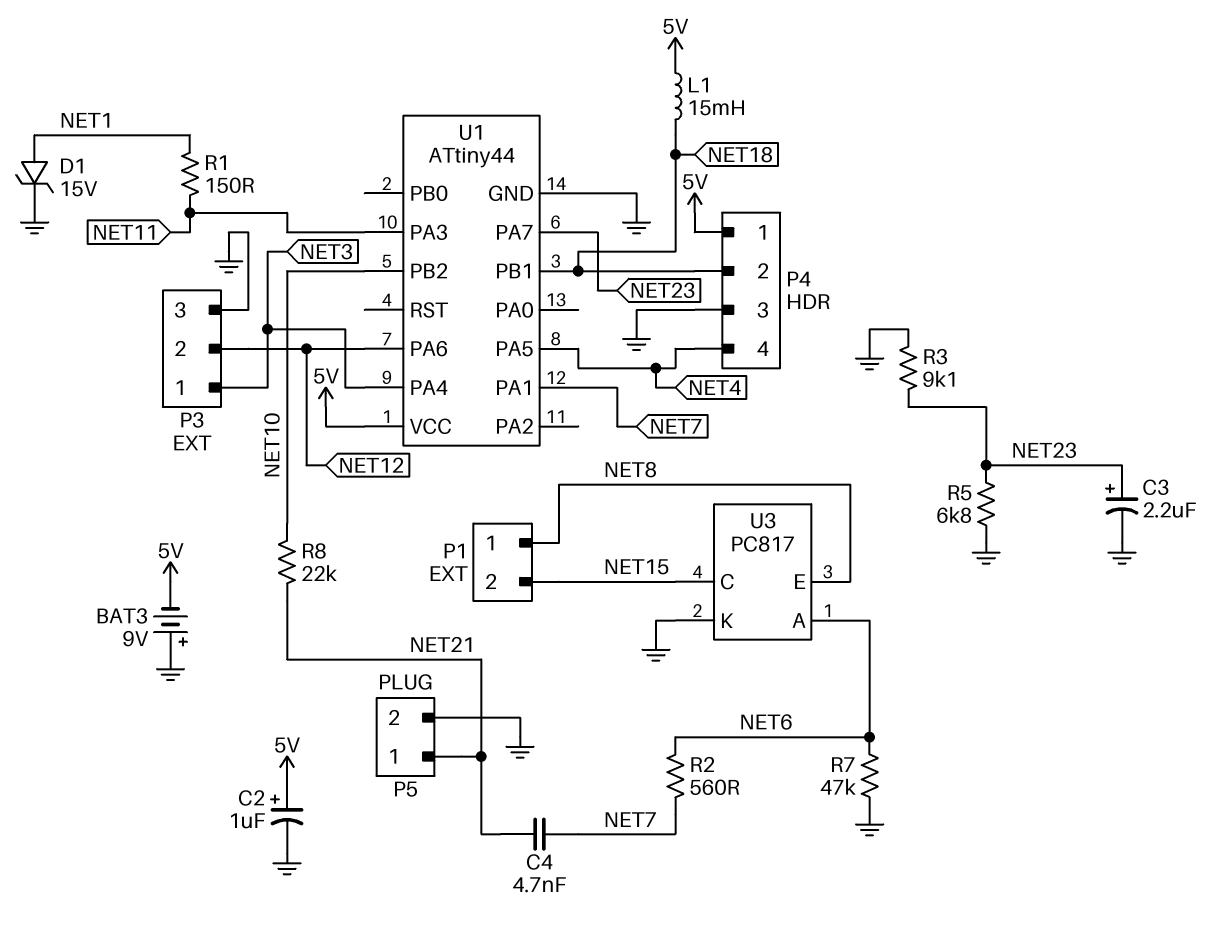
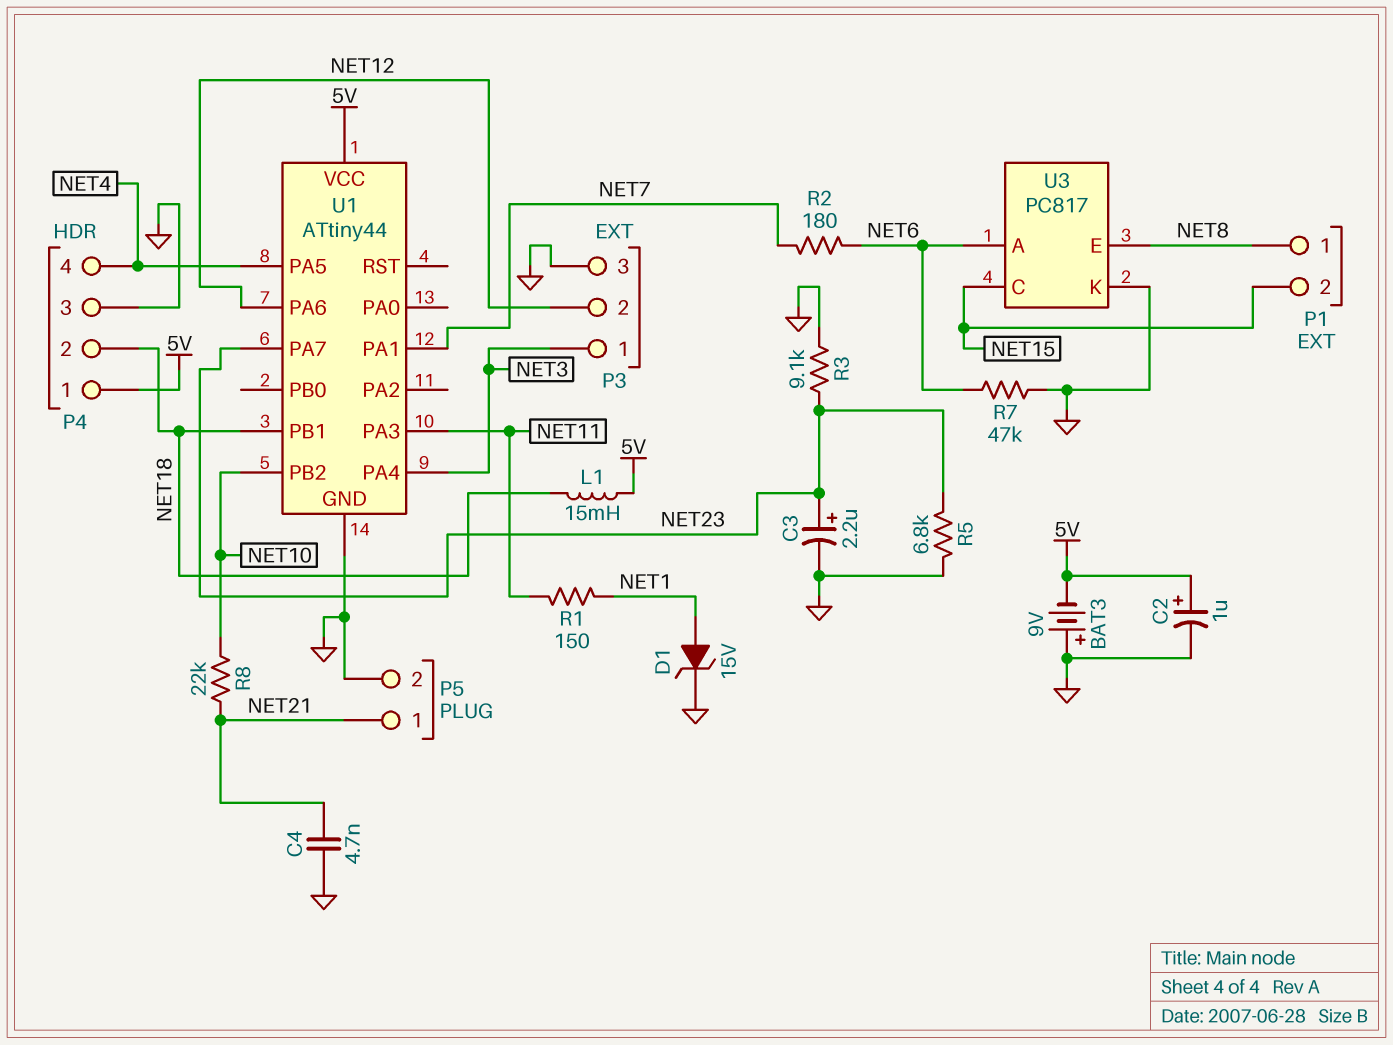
C4: 4.7nF (NET7, NET21) -> 4.7nF (GND, NET21)
R2: 560 (NET6, NET7) -> 180 (NET6, NET7)

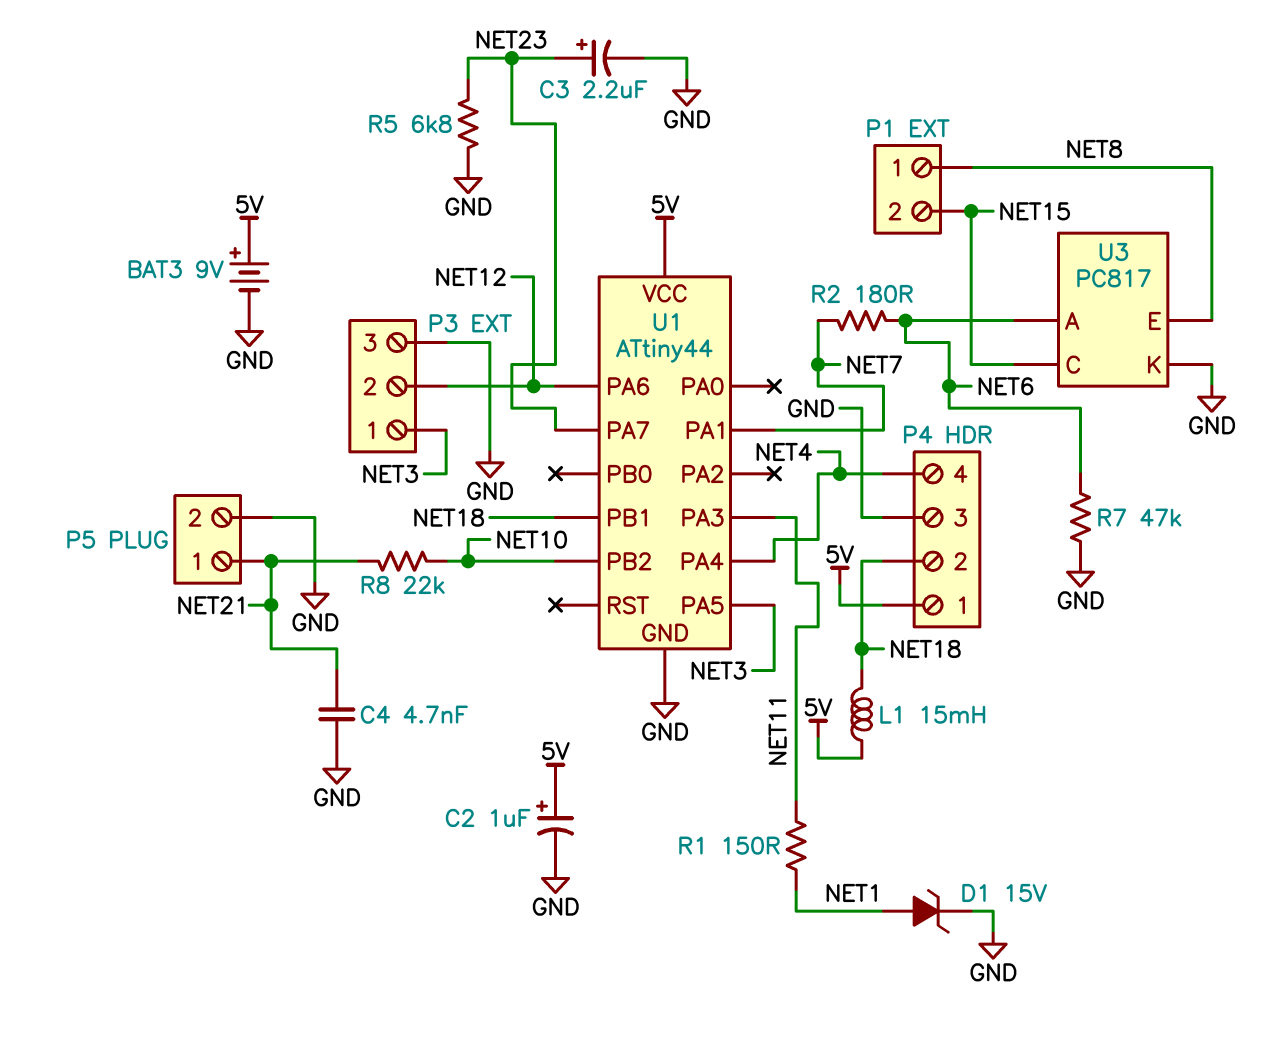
BAT3: 9V (plus GND, minus 5V) -> 9V (plus 5V, minus GND)
R3: 9.1k (GND, NET23) -> none
U1 pin PA4: NET3 -> NET4
U1 pin PA5: NET4 -> NET3

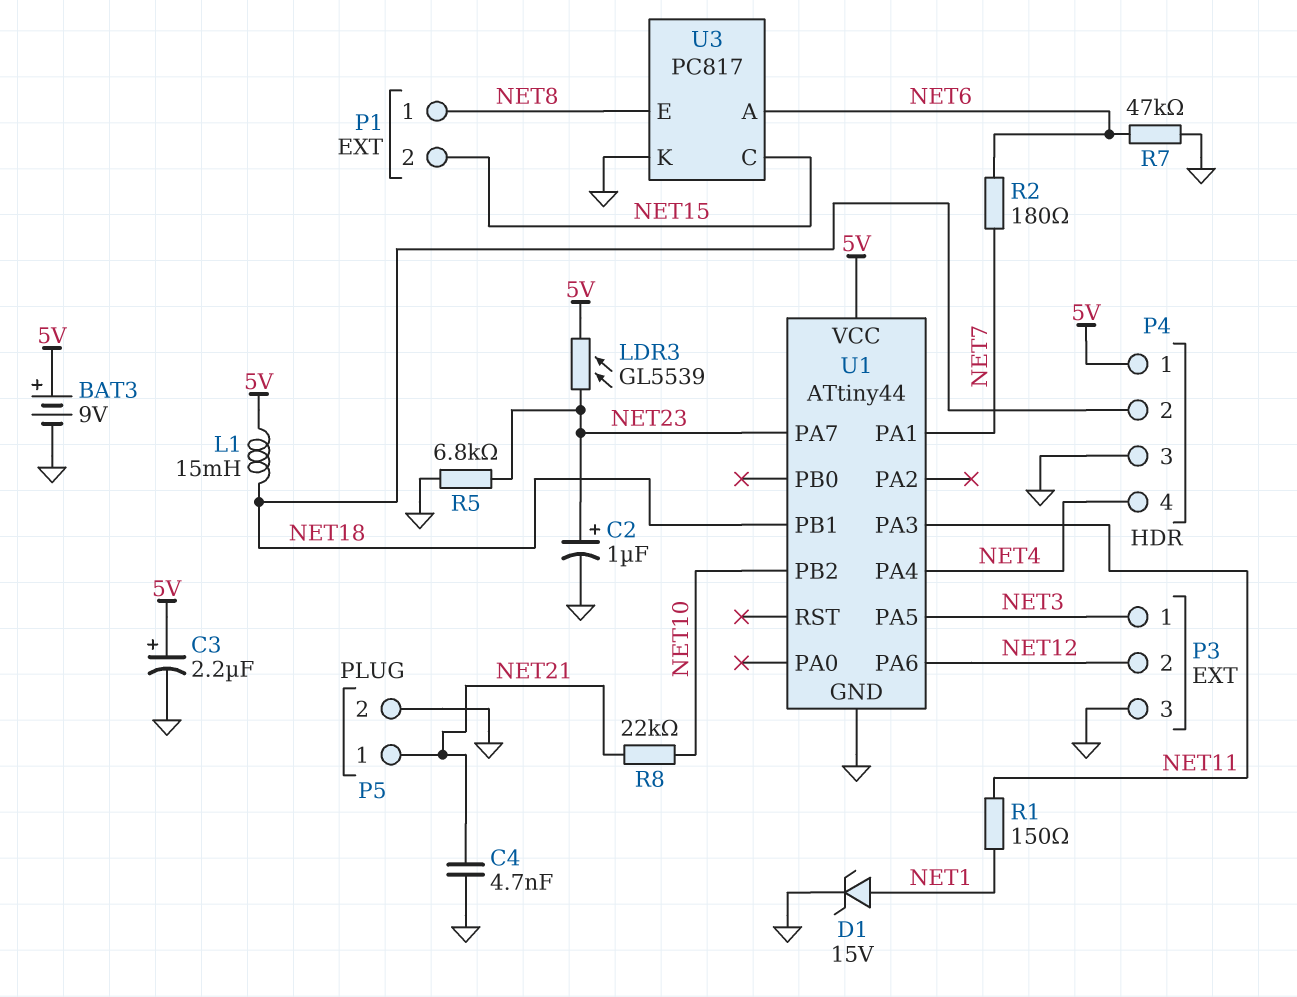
C2: 1uF (plus 5V, minus GND) -> 1uF (plus NET23, minus GND)
C3: 2.2uF (plus NET23, minus GND) -> 2.2uF (plus 5V, minus GND)
LDR3: none -> GL5539 (5V, NET23)

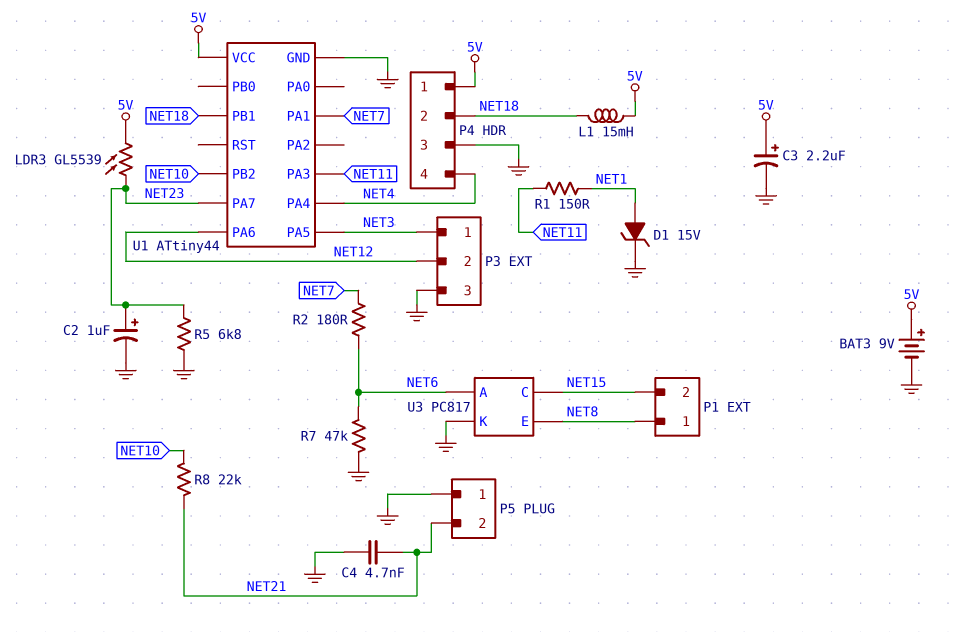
P5 pin 1: NET21 -> GND
P5 pin 2: GND -> NET21

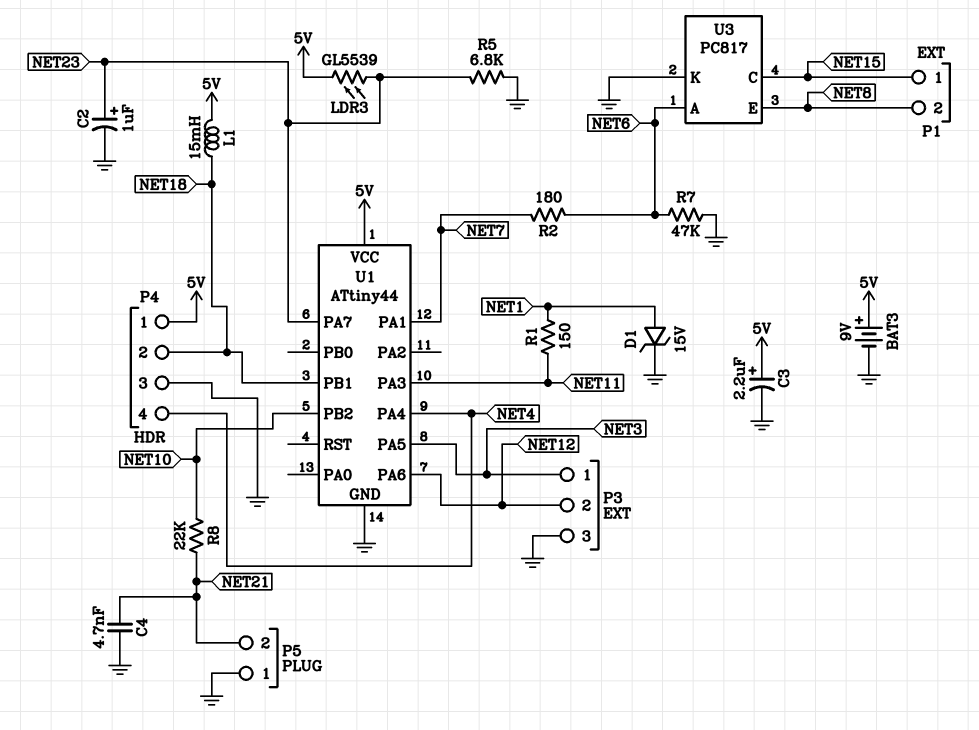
P1 pin 1: NET8 -> NET15
P1 pin 2: NET15 -> NET8

